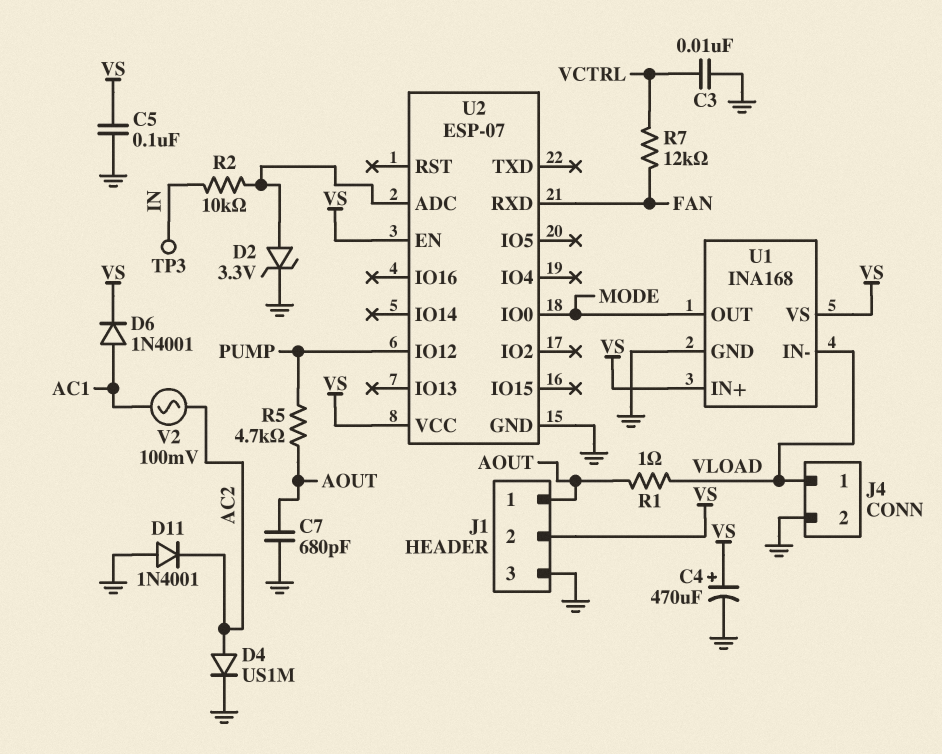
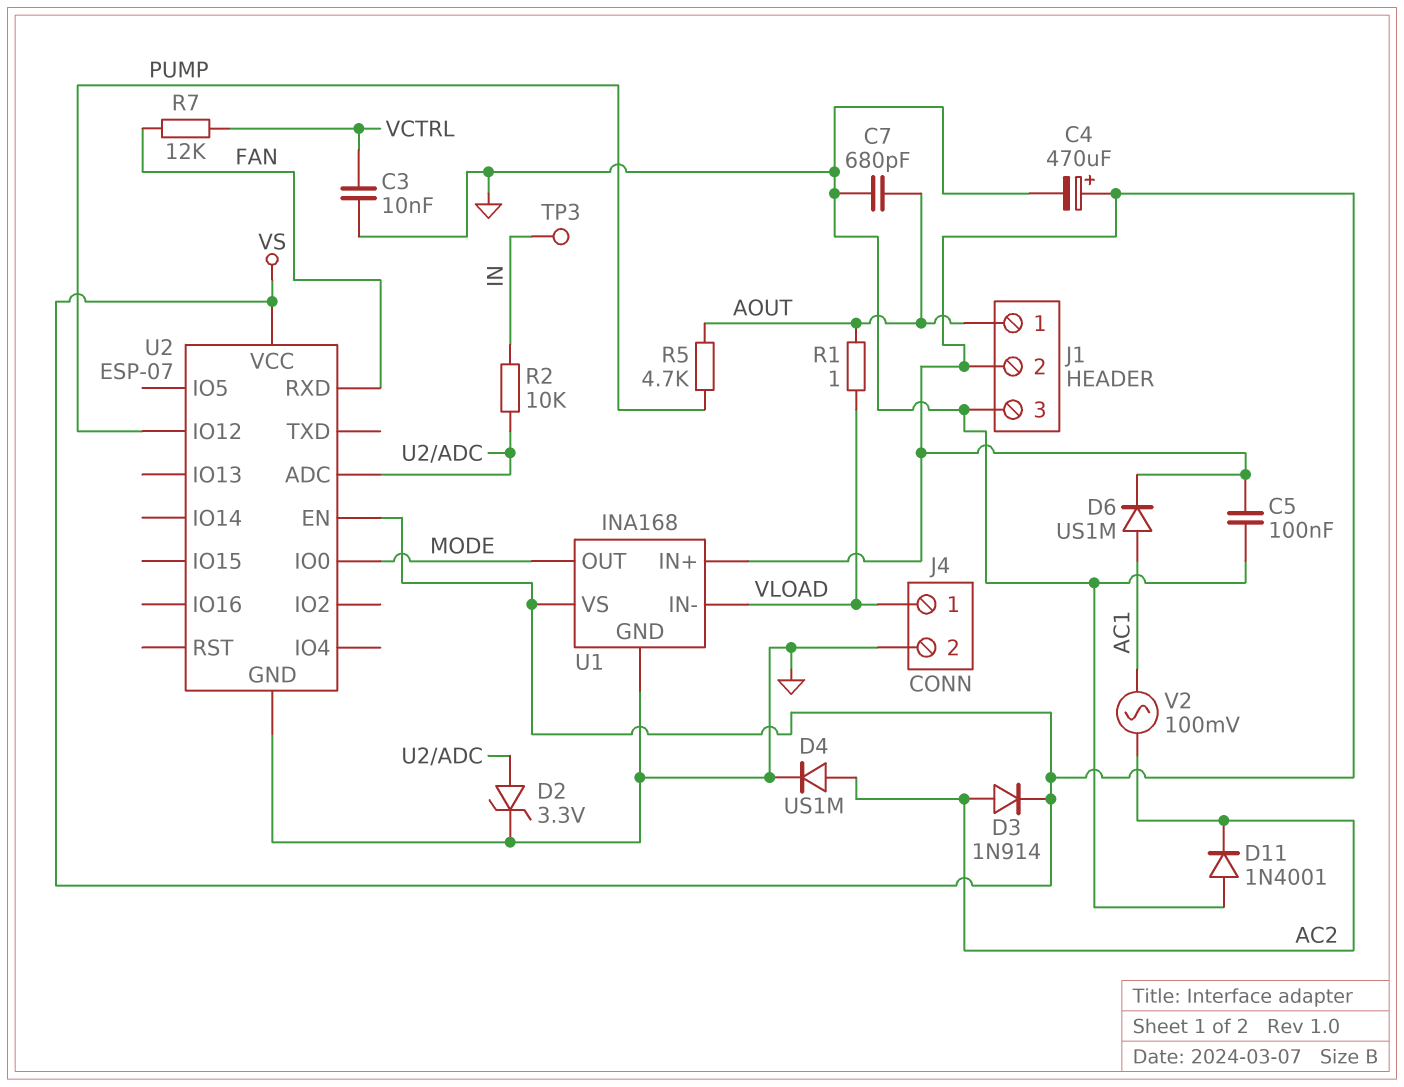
D3: none -> diode 1N914 (A AC2, K VS)
D6: diode 1N4001 (A AC1, K VS) -> diode US1M (A AC1, K VS)

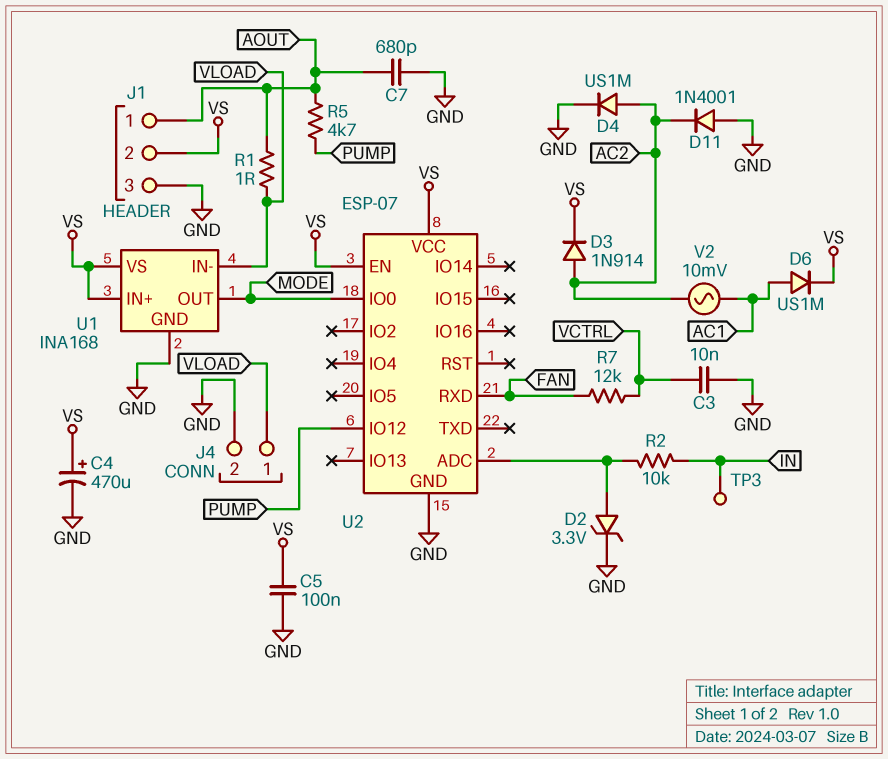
V2: AC 100mV (AC1, AC2) -> AC 10mV (AC1, AC2)

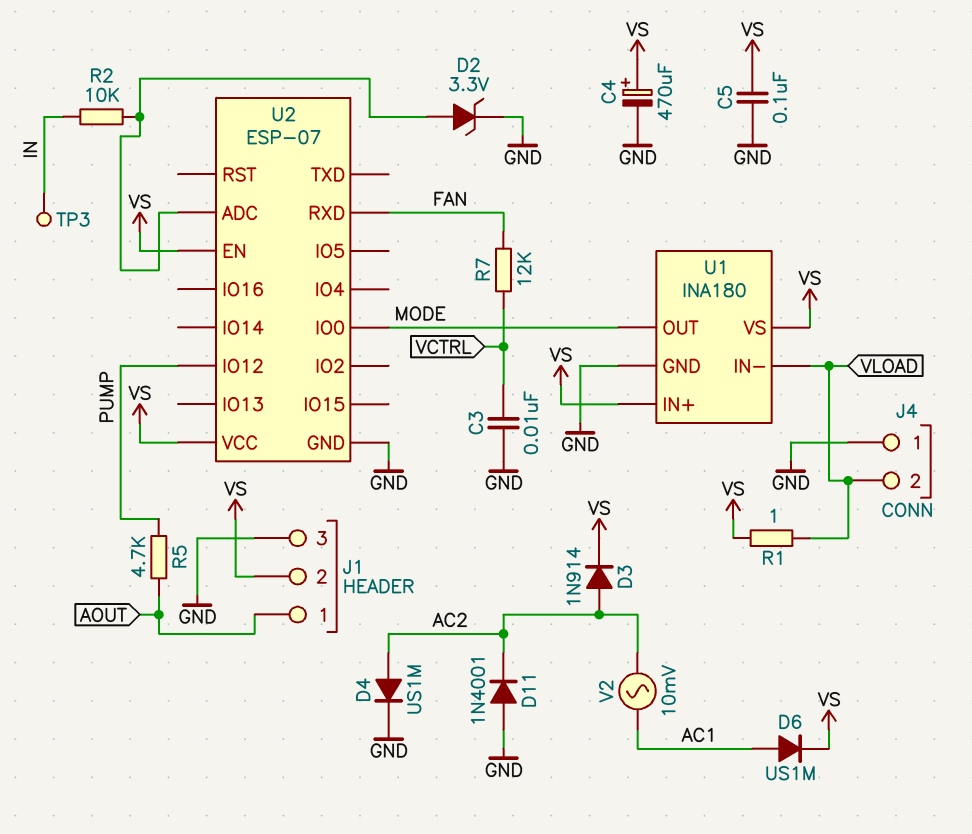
C7: 680pF (AOUT, GND) -> none
J4 pin 1: VLOAD -> GND
J4 pin 2: GND -> VLOAD
R1: 1 (AOUT, VLOAD) -> 1 (VLOAD, VS)
U1: INA168 -> INA180

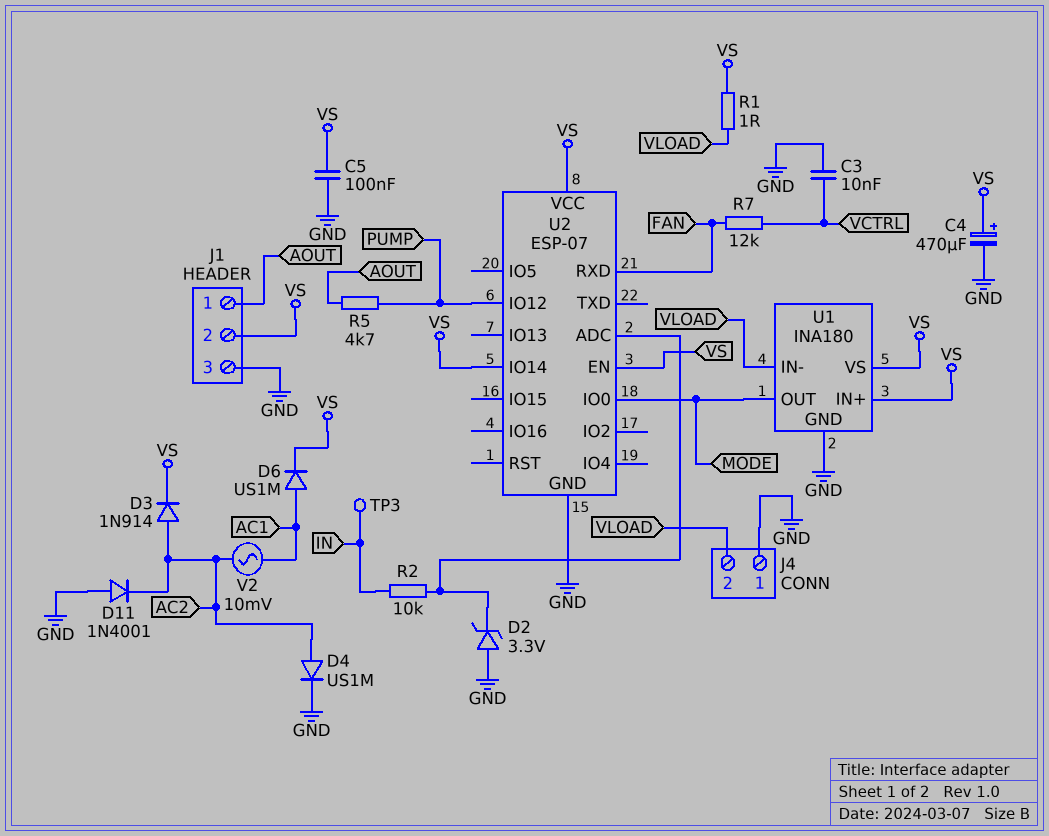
D2: zener 3.3V (A U2/ADC, K GND) -> zener 3.3V (A GND, K U2/ADC)
U2 pin IO14: none -> VS

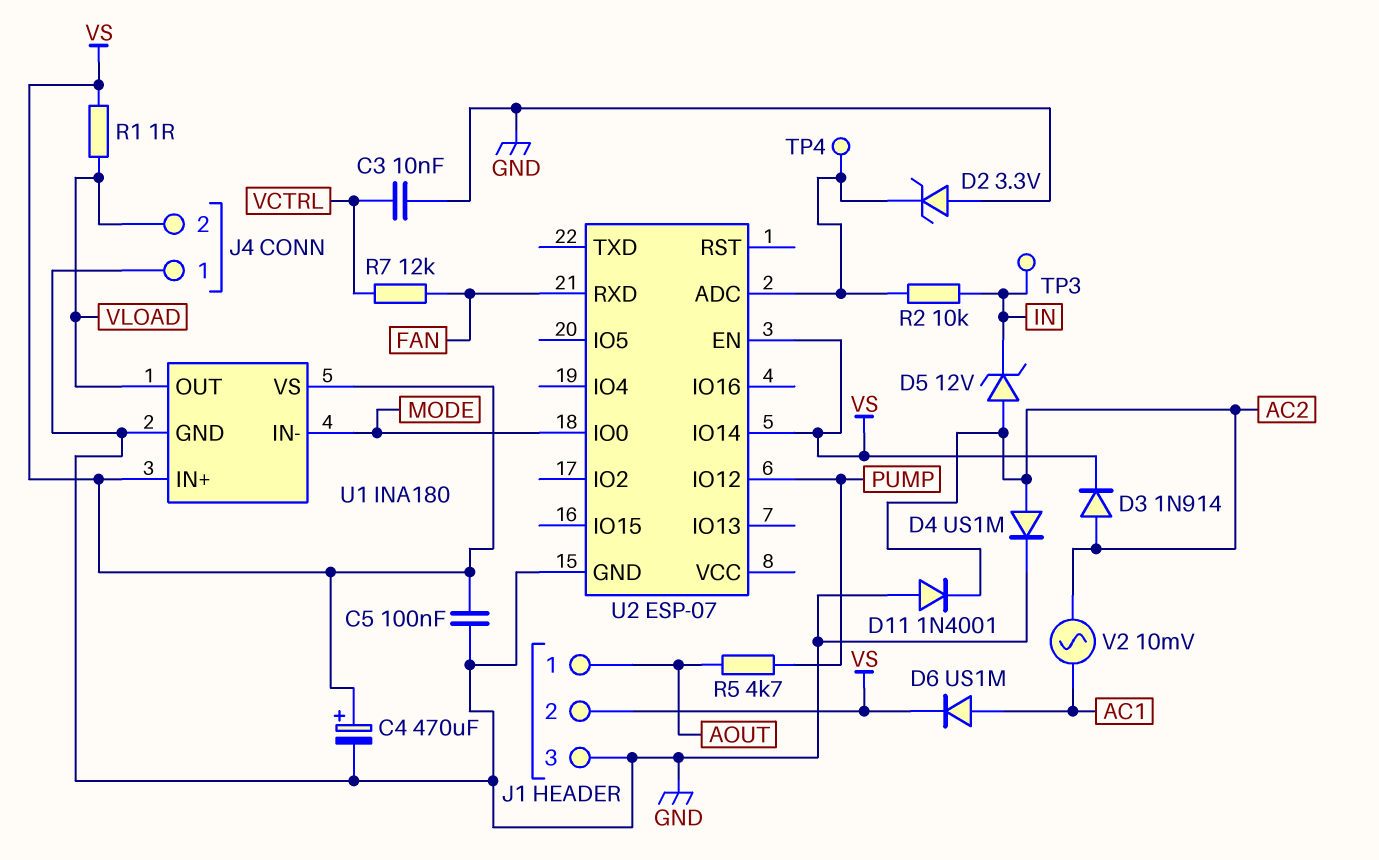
D5: none -> zener 12V (A AC2, K IN)
TP4: none -> test point (U2/ADC)
U1 pin IN-: VLOAD -> MODE
U1 pin OUT: MODE -> VLOAD
U2 pin VCC: VS -> none

